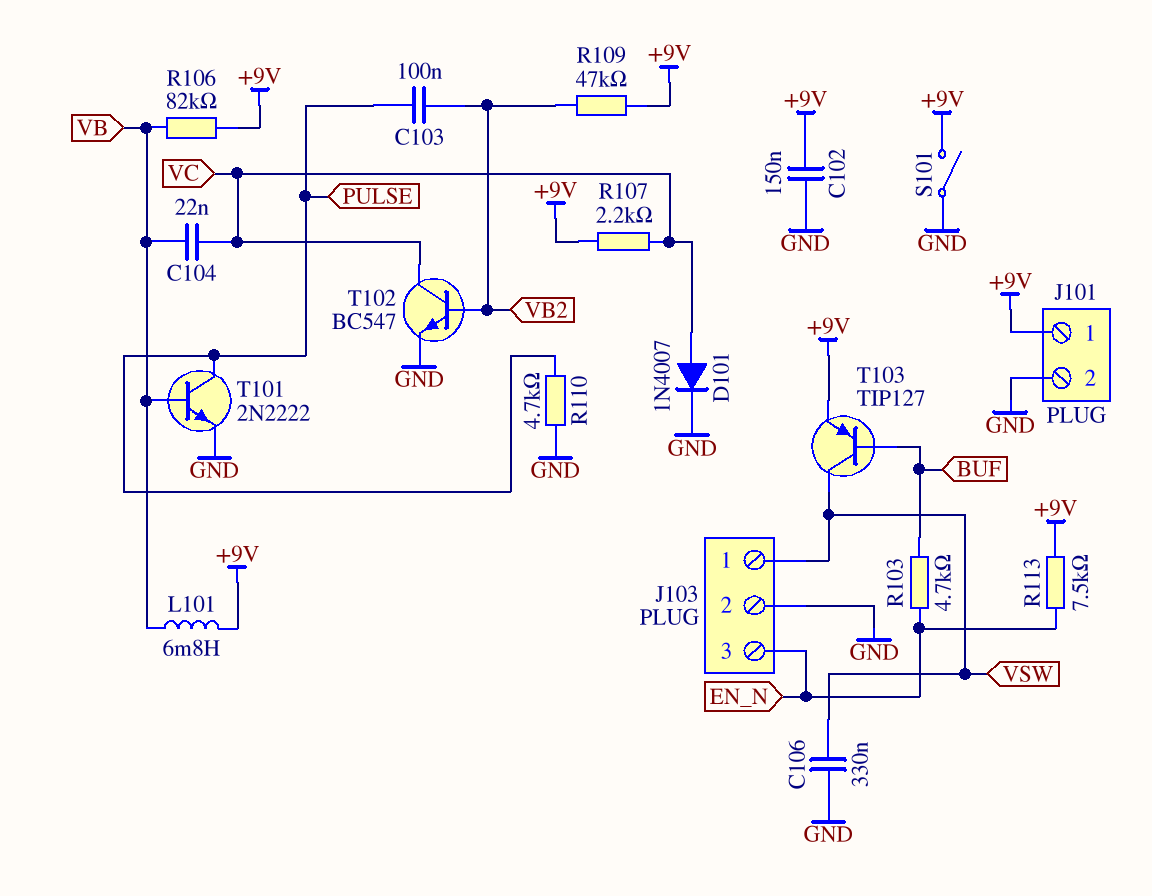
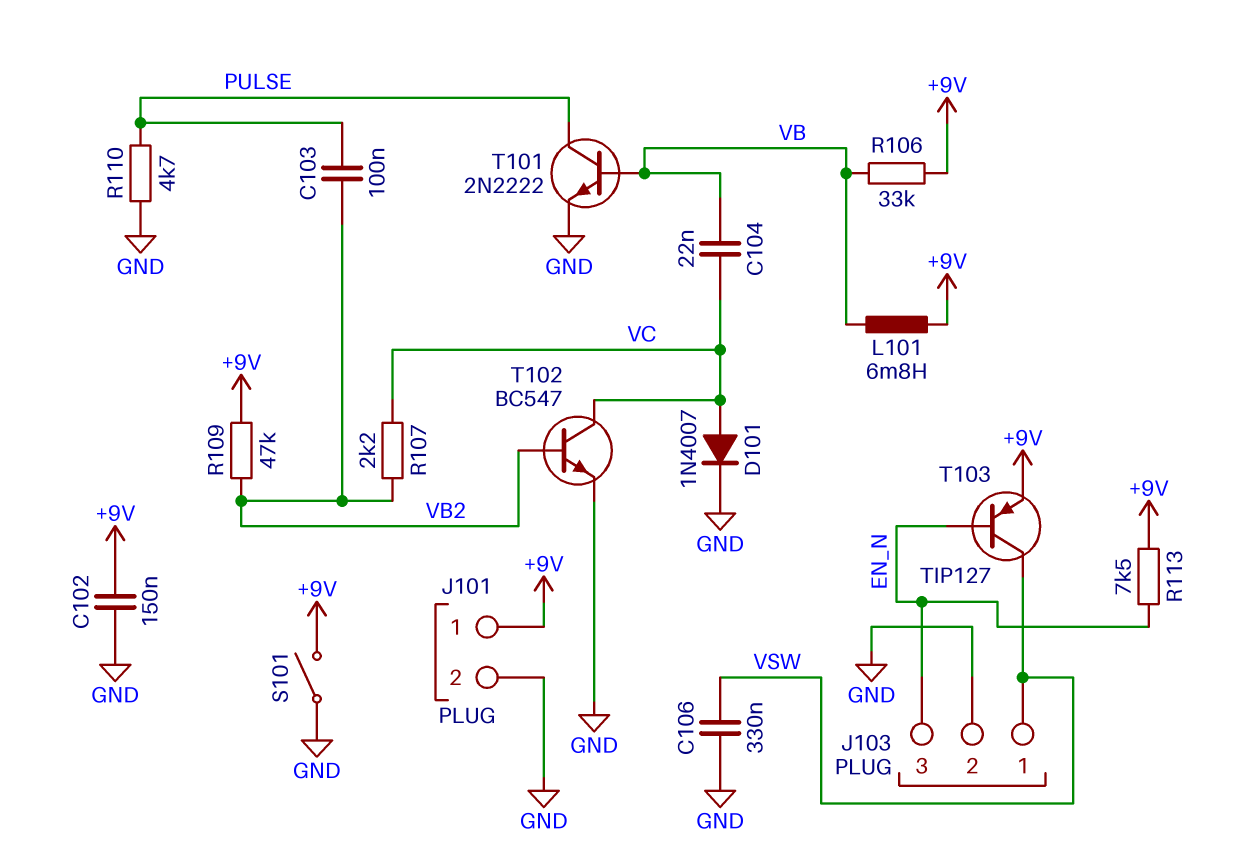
R103: 4.7k (BUF, EN_N) -> none
R106: 82k (+9V, VB) -> 33k (+9V, VB)
R107: 2.2k (+9V, VC) -> 2.2k (VB2, VC)
T103: PNP TIP127 (B BUF, C VSW, E +9V) -> PNP TIP127 (B EN_N, C VSW, E +9V)

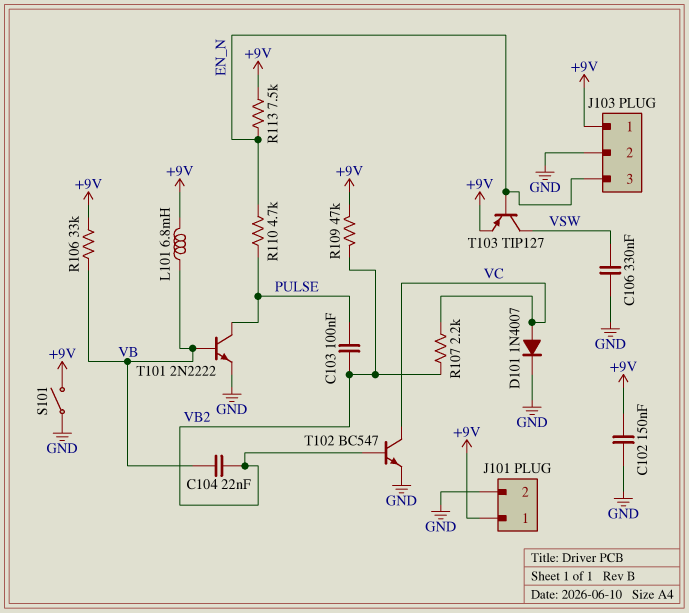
C104: 22nF (VB, VC) -> 22nF (VB, VB2)
J103 pin 1: VSW -> +9V
R110: 4.7k (GND, PULSE) -> 4.7k (EN_N, PULSE)

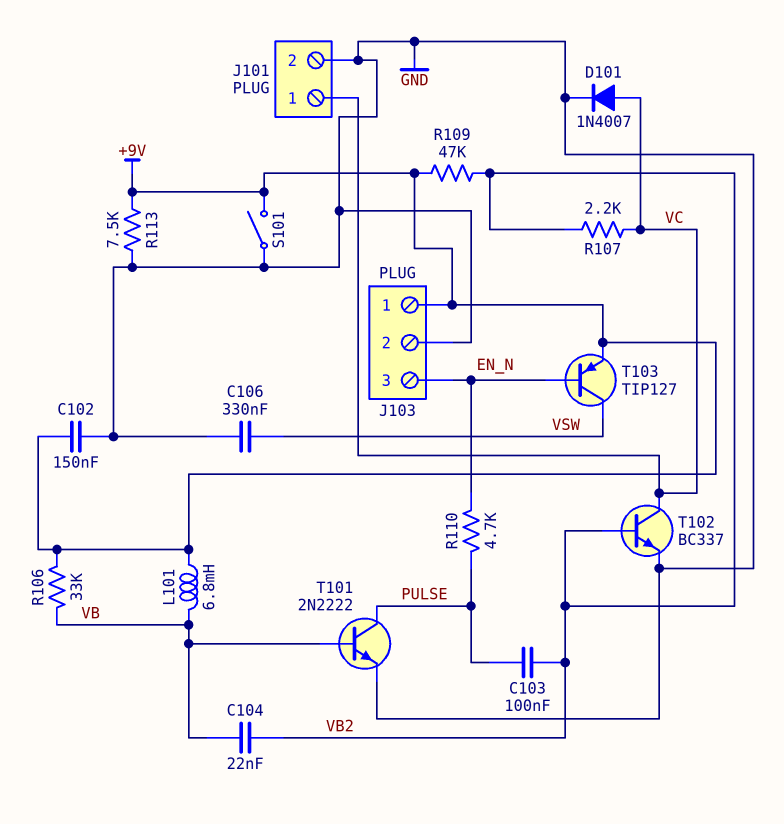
J101 pin 1: +9V -> VC
R113: 7.5k (+9V, EN_N) -> 7.5k (+9V, GND)
T102: NPN BC547 (B VB2, C VC, E GND) -> NPN BC337 (B VB2, C VC, E GND)

